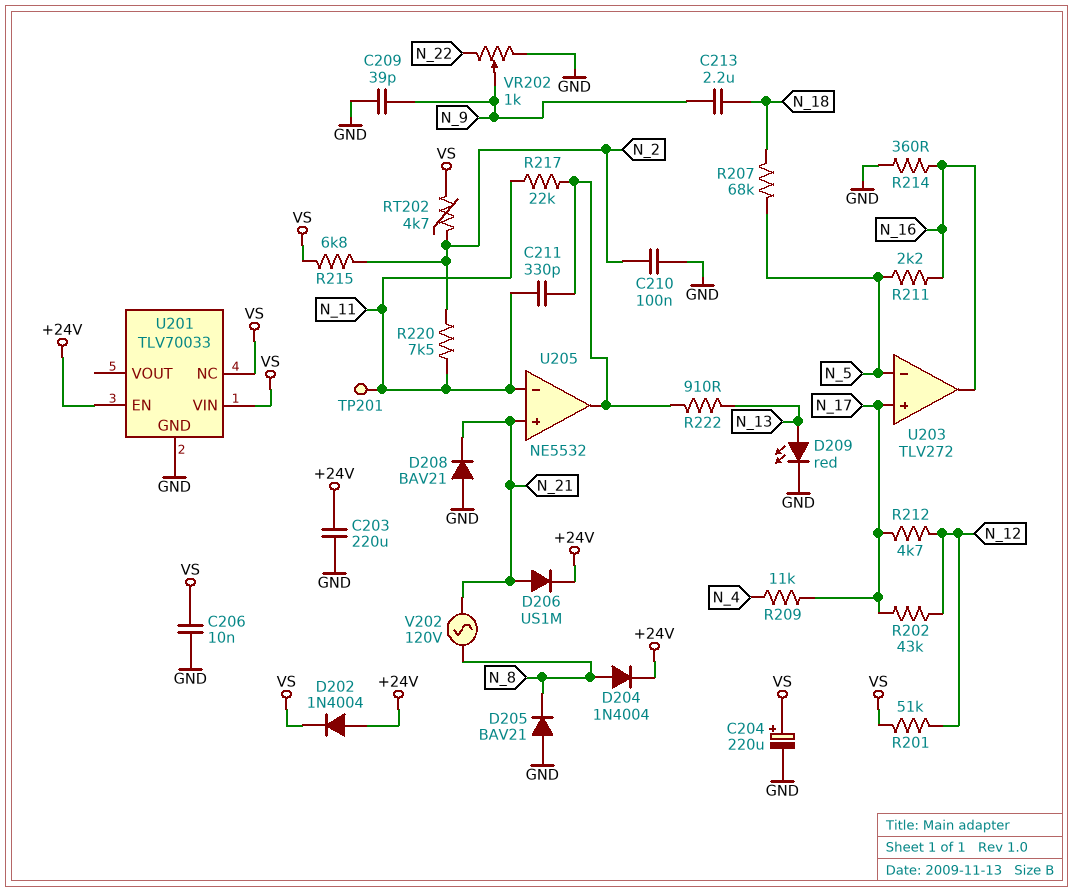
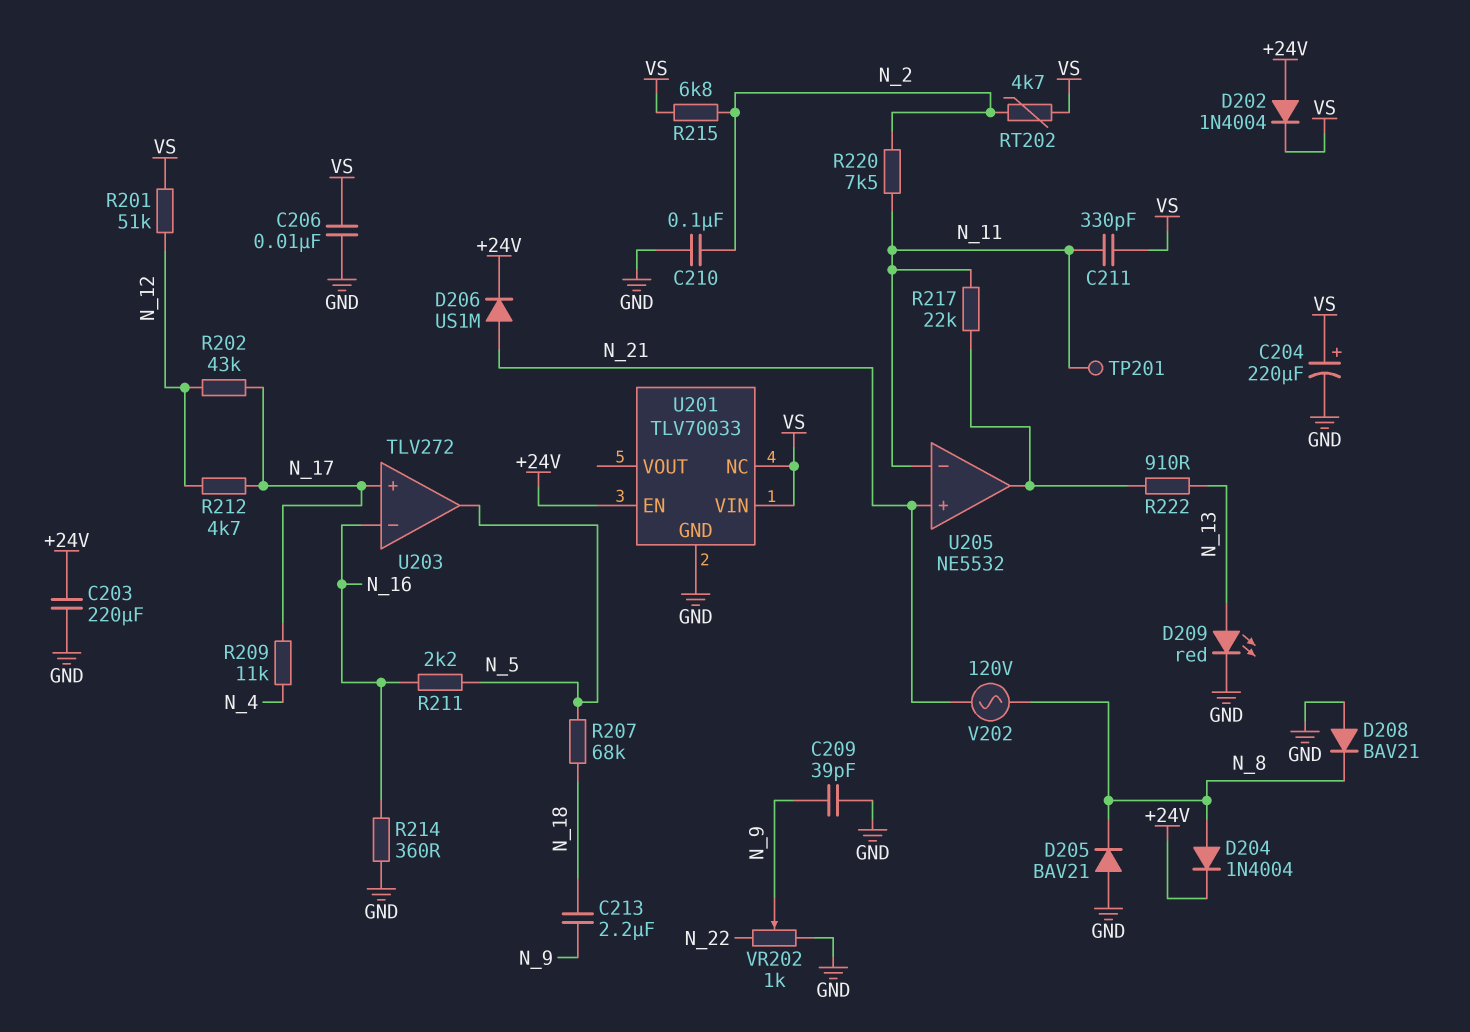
C211: 330pF (N_11, U205/out) -> 330pF (N_11, VS)
D208: diode BAV21 (A GND, K N_21) -> diode BAV21 (A GND, K N_8)
U203 pin in-: N_5 -> N_16
U203 pin out: N_16 -> N_5

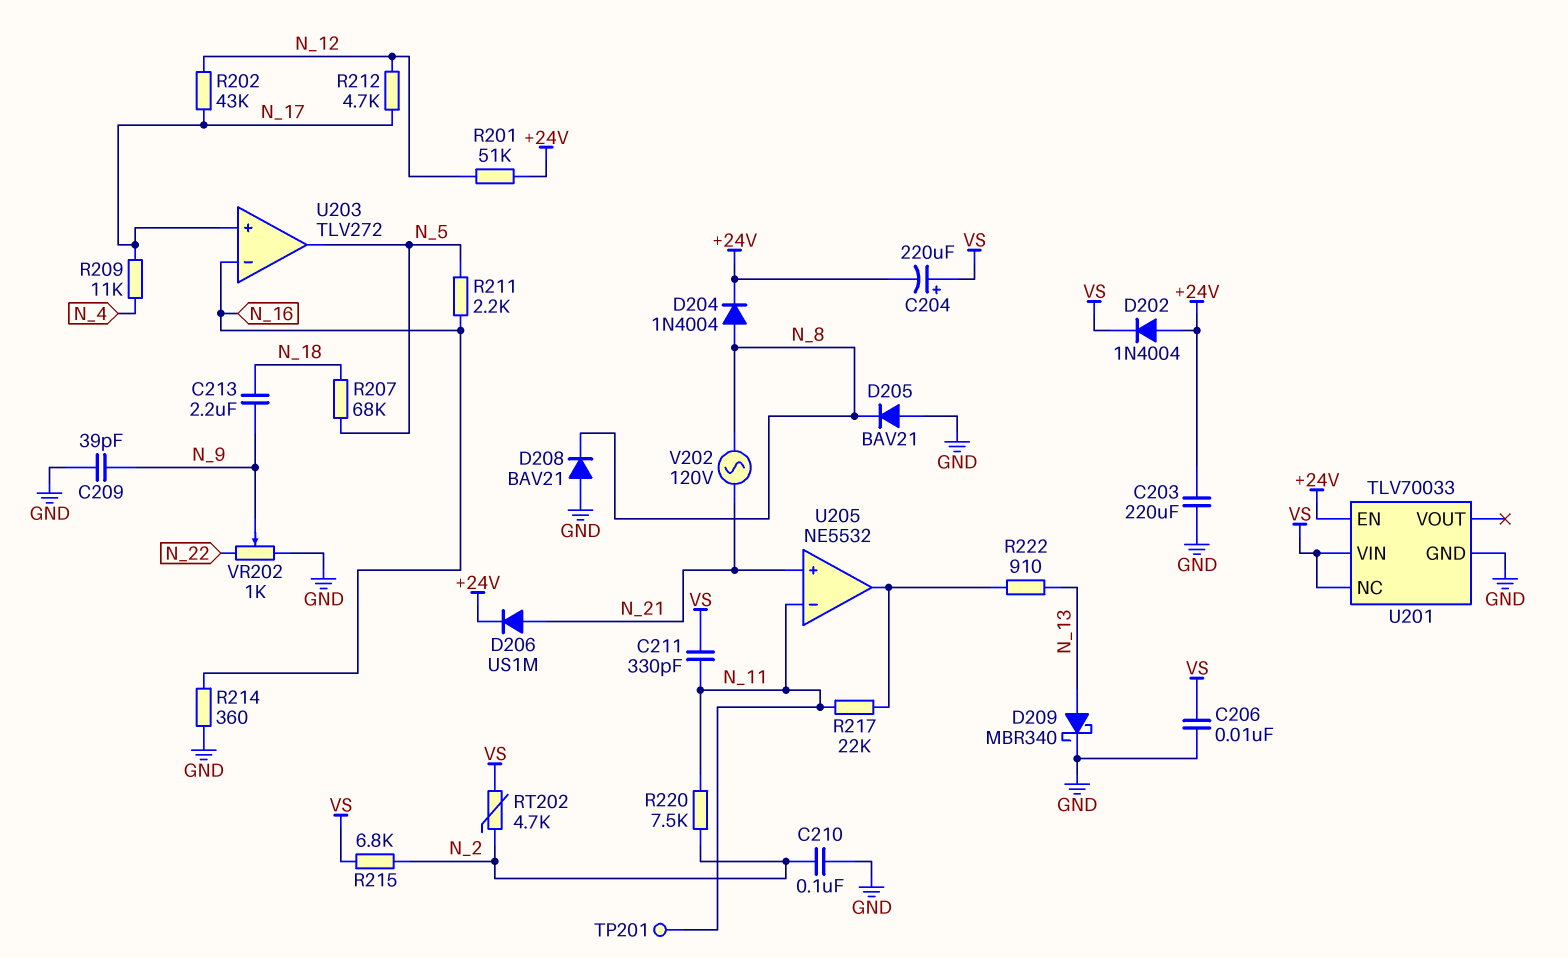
C204: 220uF (plus VS, minus GND) -> 220uF (plus VS, minus +24V)
D209: LED red (A N_13, K GND) -> schottky MBR340 (A N_13, K GND)
R201: 51k (N_12, VS) -> 51k (+24V, N_12)

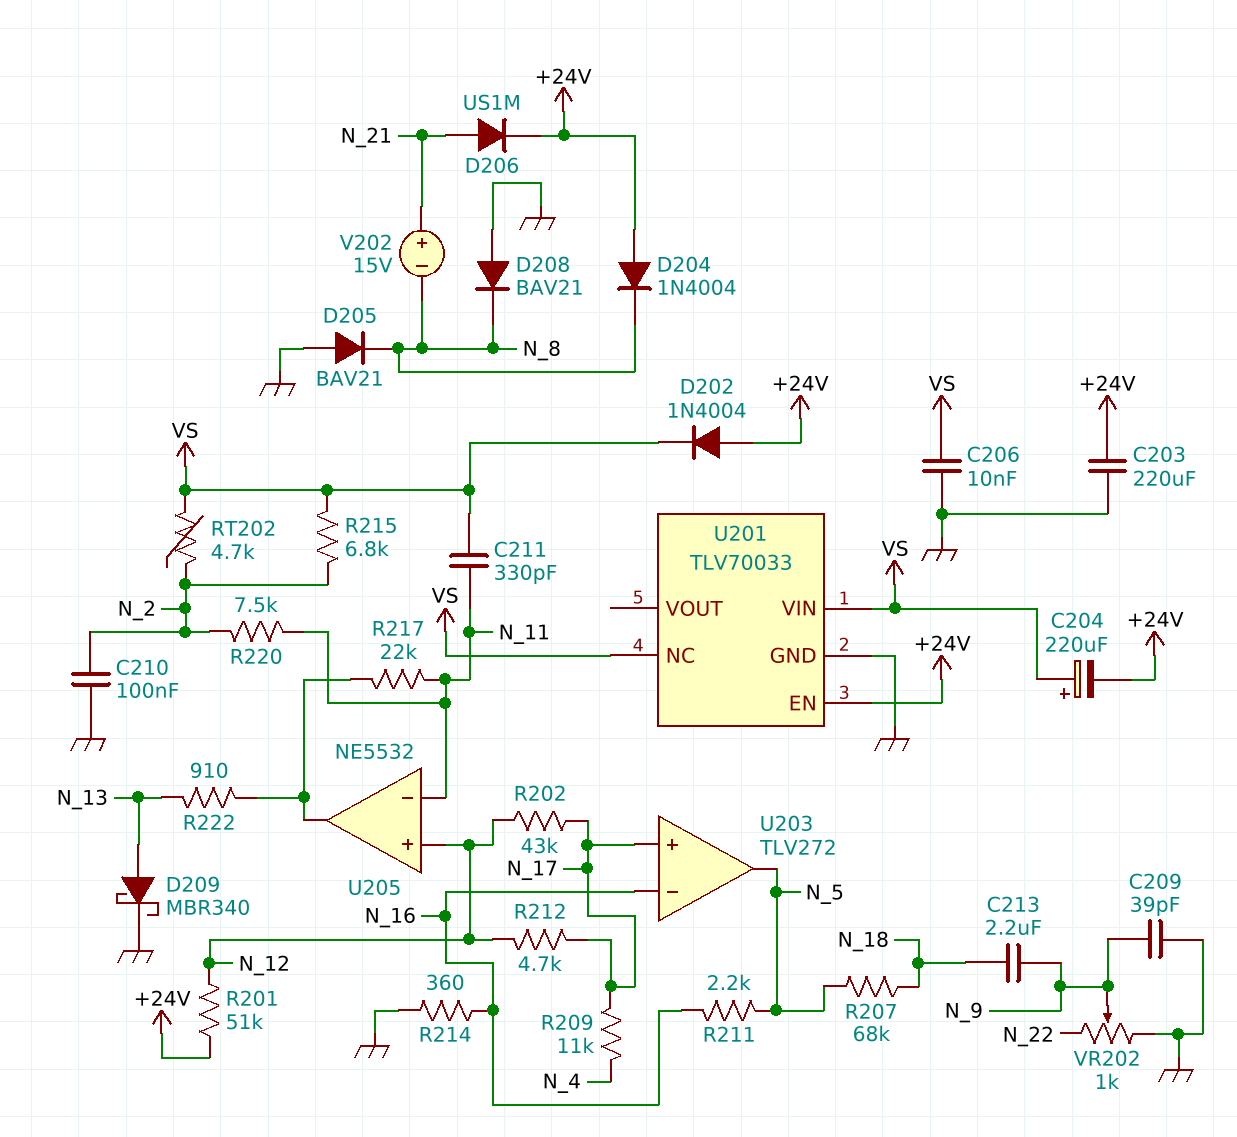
D204: diode 1N4004 (A N_8, K +24V) -> diode 1N4004 (A +24V, K N_8)
TP201: test point (N_11) -> none
U205 pin in+: N_21 -> N_12
V202: AC 120V (N_8, N_21) -> 15V (plus N_21, minus N_8)

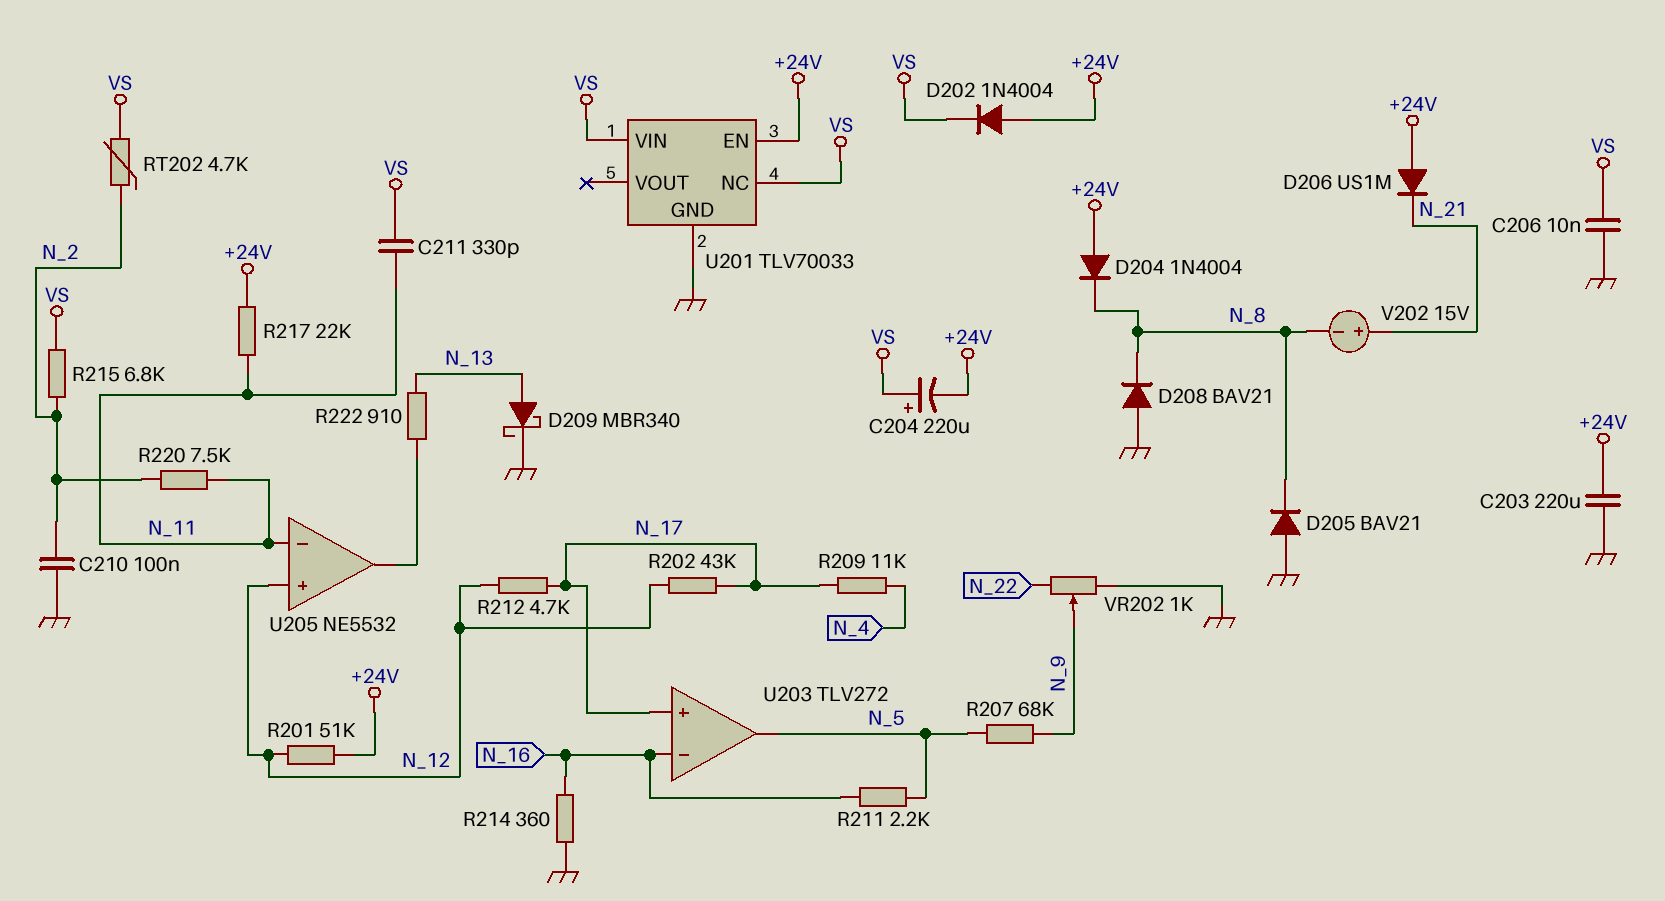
C209: 39pF (GND, N_9) -> none
C213: 2.2uF (N_9, N_18) -> none
D206: diode US1M (A N_21, K +24V) -> diode US1M (A +24V, K N_21)
R207: 68k (N_5, N_18) -> 68k (N_5, N_9)
R217: 22k (N_11, U205/out) -> 22k (+24V, N_11)

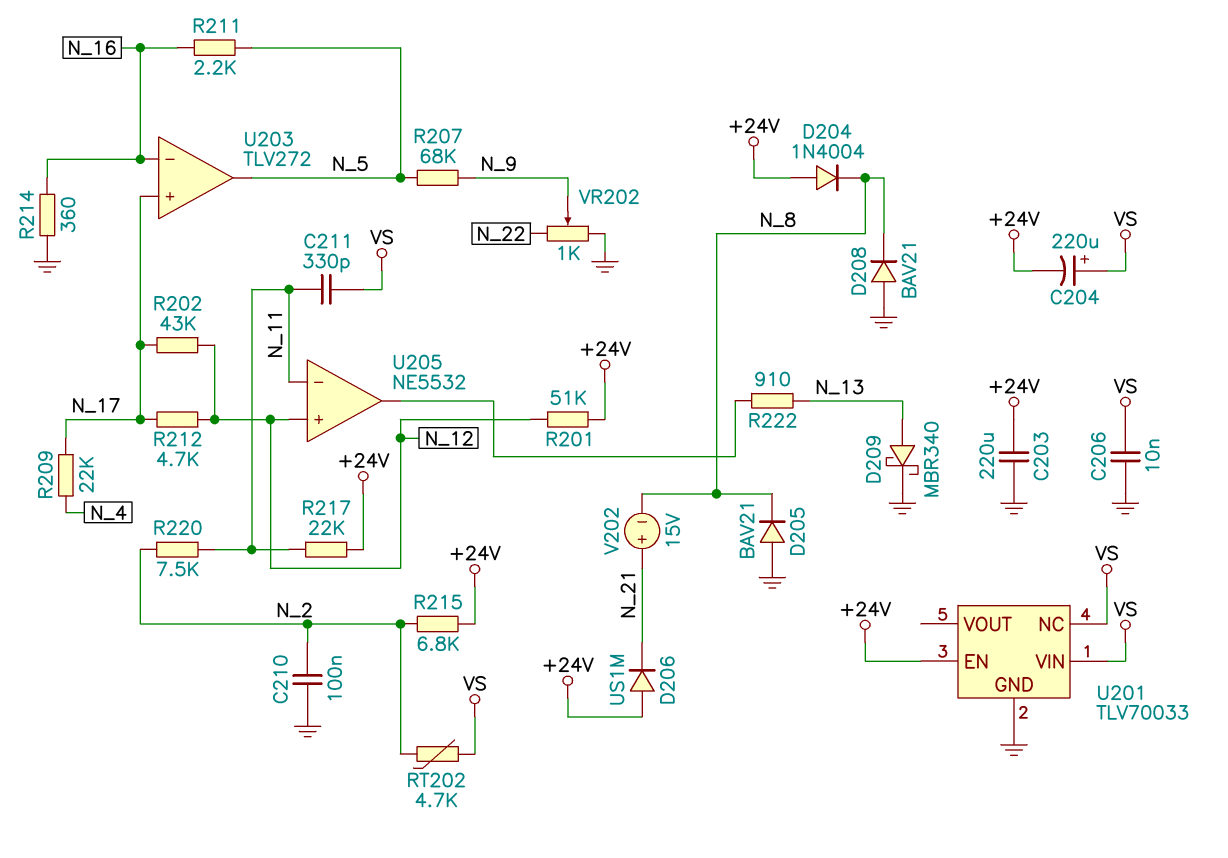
D202: diode 1N4004 (A +24V, K VS) -> none
R209: 11k (N_4, N_17) -> 22k (N_4, N_17)
R215: 6.8k (N_2, VS) -> 6.8k (+24V, N_2)

